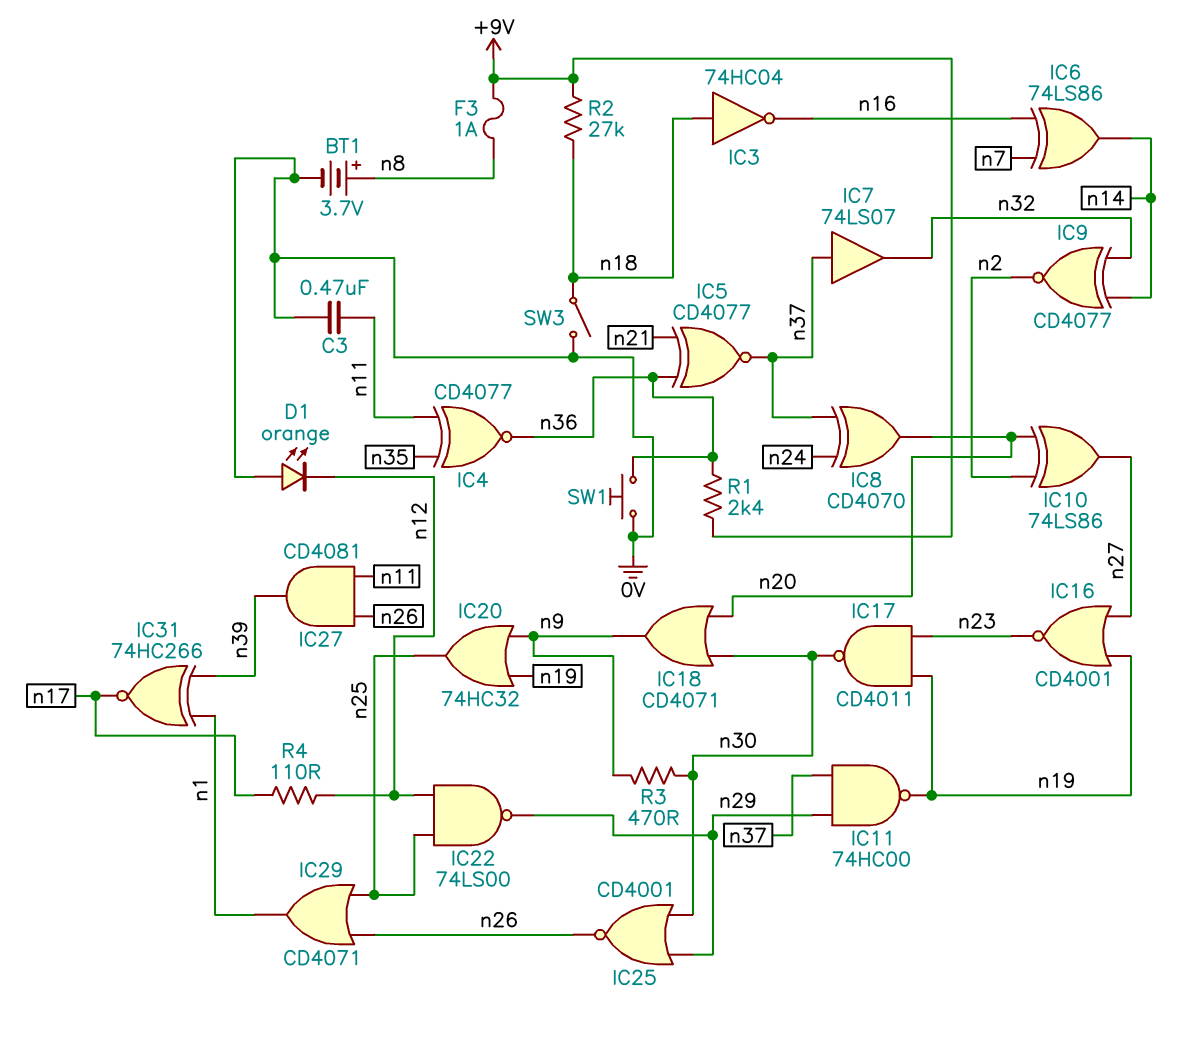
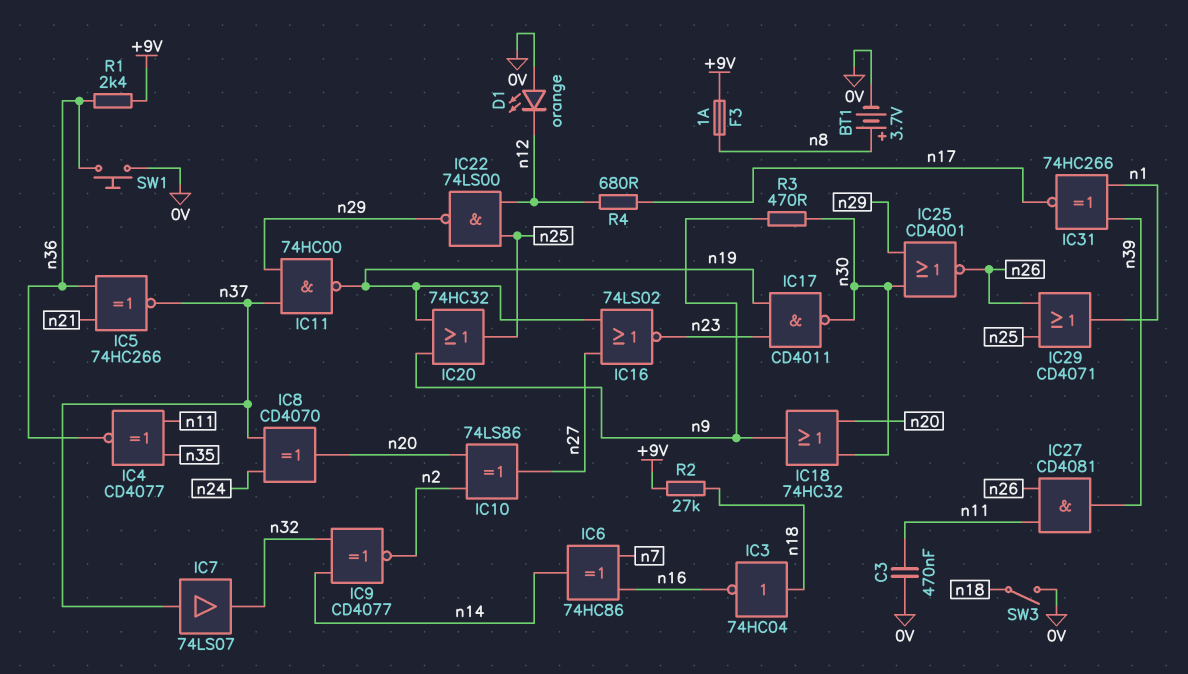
IC5: XNOR CD4077 (in n21, in n36, out n37) -> XNOR 74HC266 (in n21, in n36, out n37)
IC6: XOR 74LS86 (in n7, in n16, out n14) -> XOR 74HC86 (in n7, in n16, out n14)
IC16: NOR CD4001 (in n19, in n27, out n23) -> NOR 74LS02 (in n19, in n27, out n23)
IC18: OR CD4071 (in n20, in n30, out n9) -> OR 74HC32 (in n20, in n30, out n9)
R4: 110 (n12, n17) -> 680 (n12, n17)

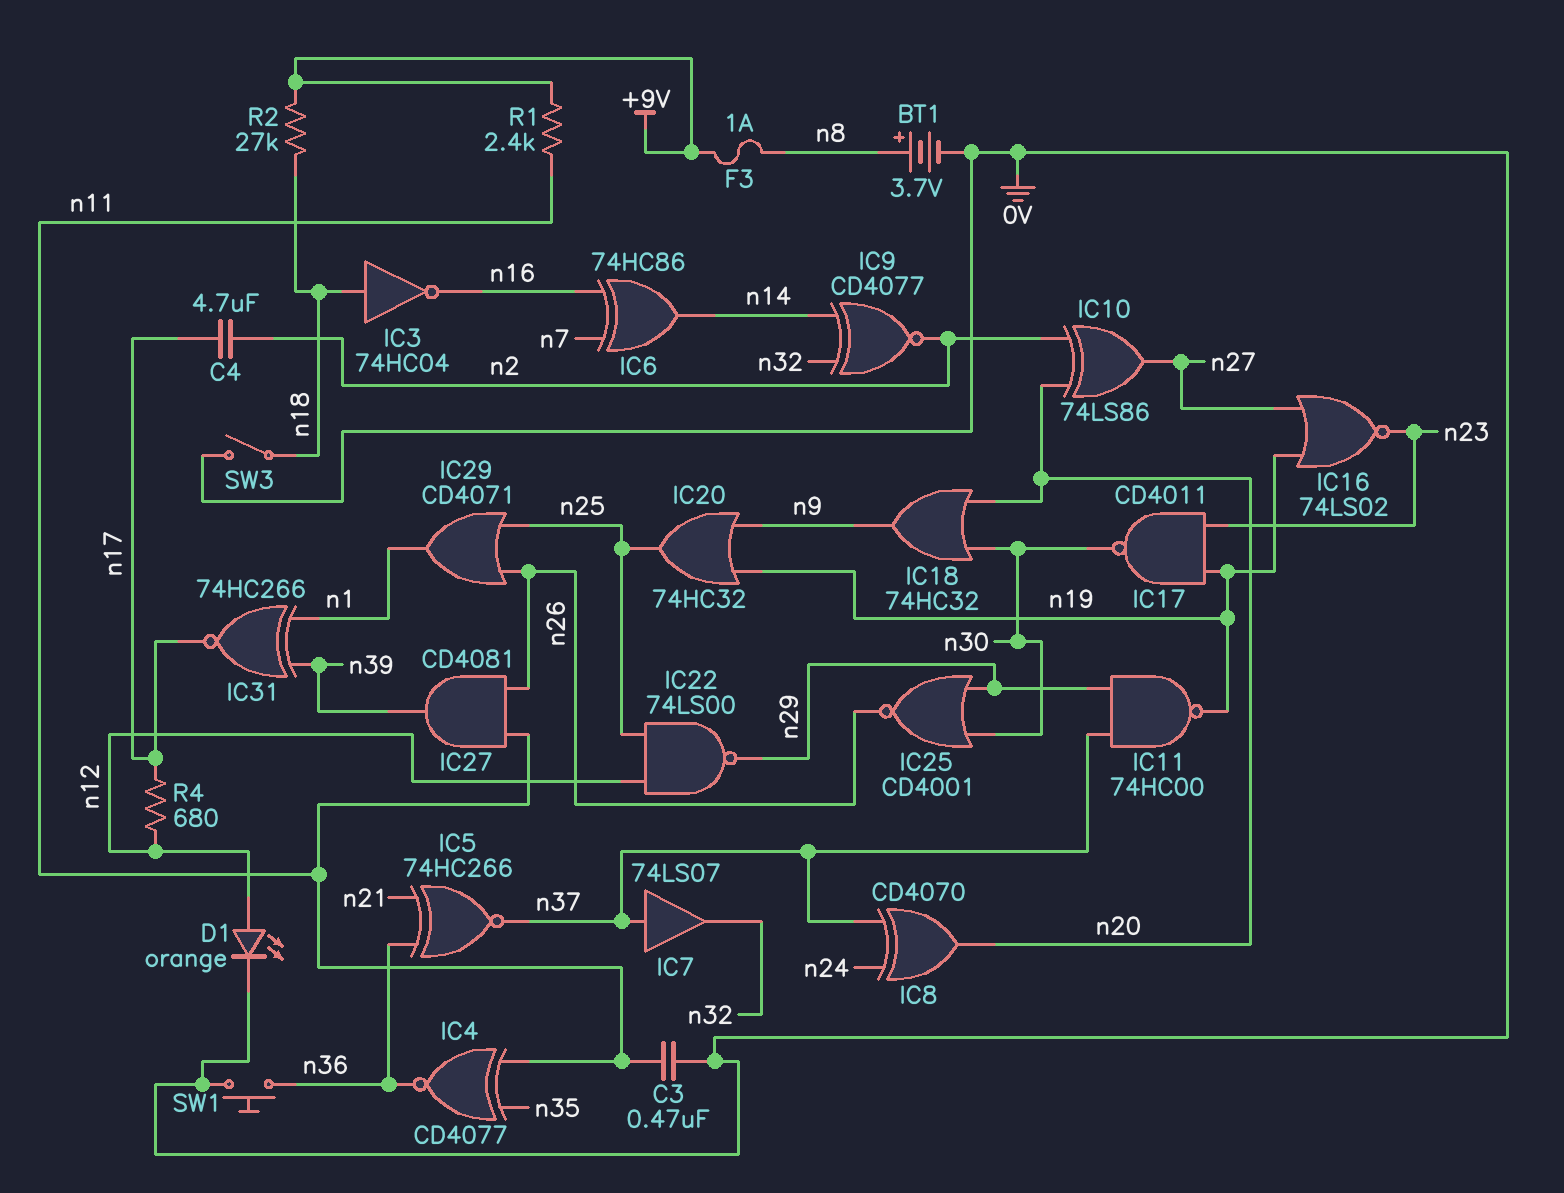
C4: none -> 4.7uF (n2, n17)
D1: LED orange (A 0V, K n12) -> LED orange (A n12, K 0V)
R1: 2.4k (+9V, n36) -> 2.4k (+9V, n11)
R3: 470 (n9, n30) -> none

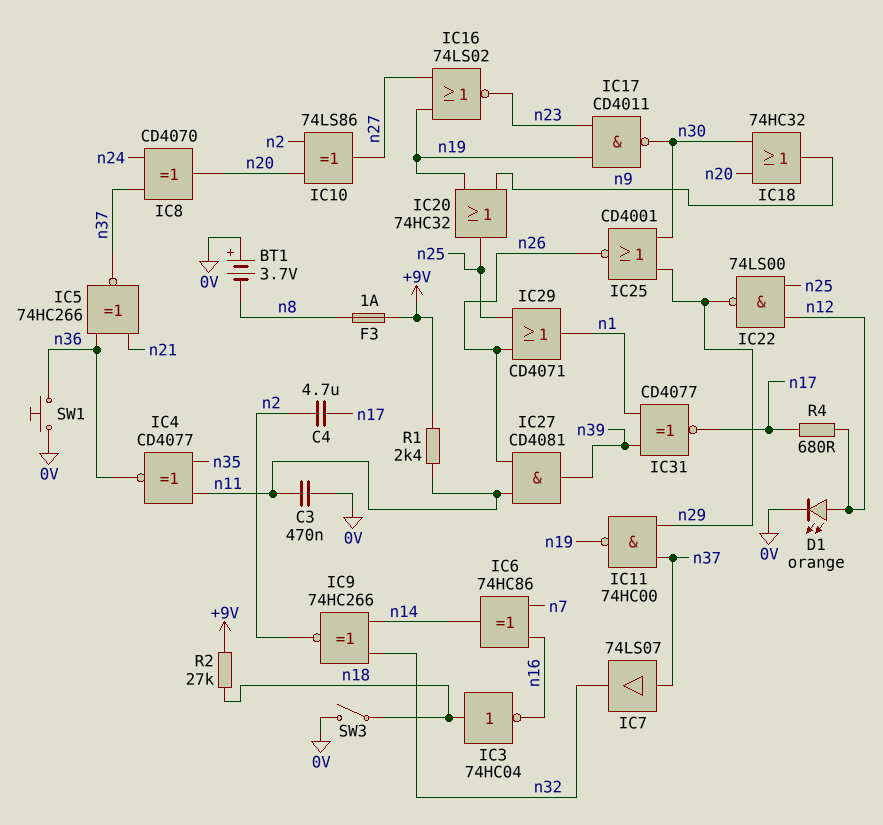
BT1: 3.7V (plus n8, minus 0V) -> 3.7V (plus 0V, minus n8)
IC9: XNOR CD4077 (in n14, in n32, out n2) -> XNOR 74HC266 (in n14, in n32, out n2)
IC31: XNOR 74HC266 (in n1, in n39, out n17) -> XNOR CD4077 (in n1, in n39, out n17)

